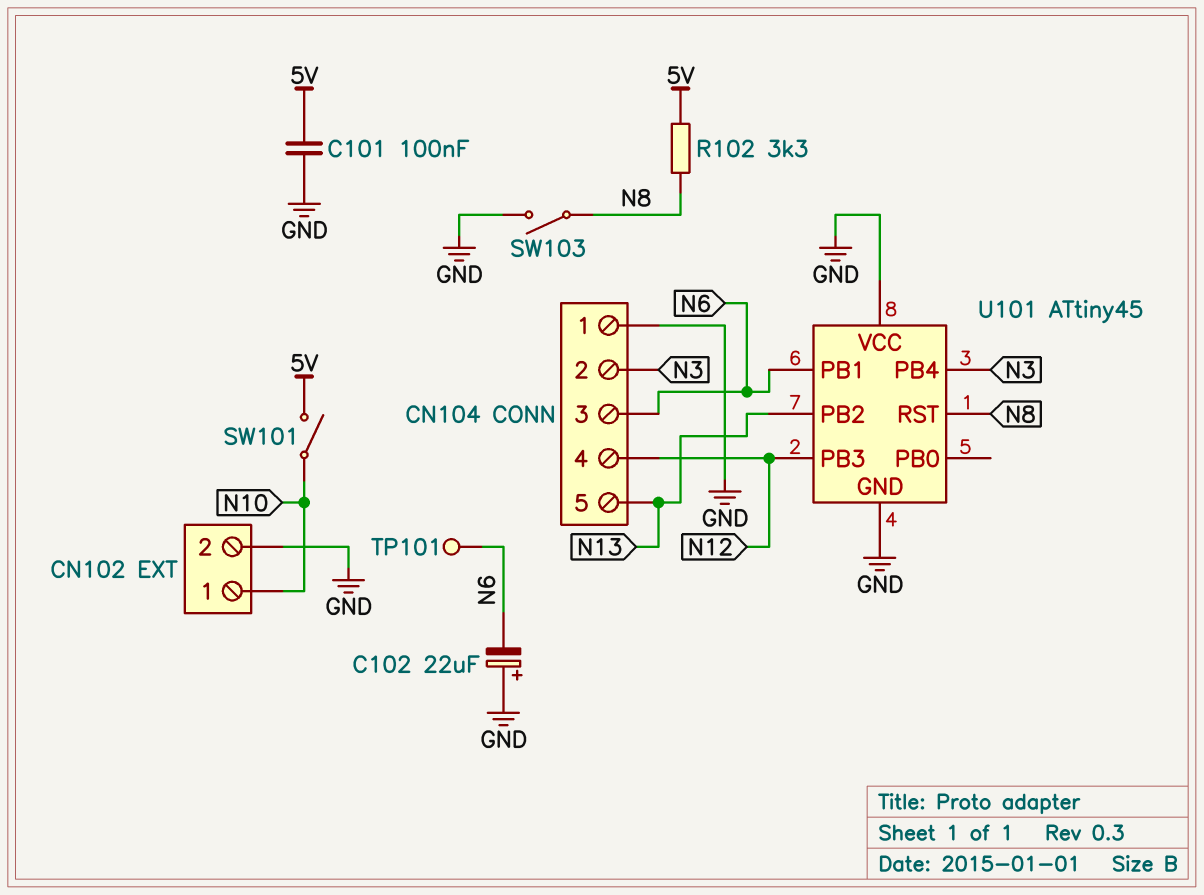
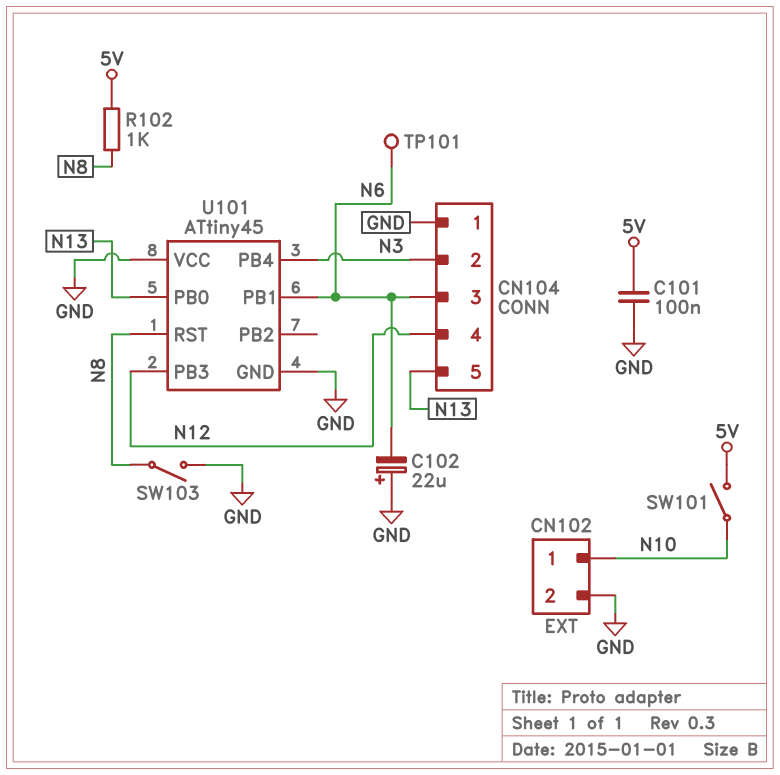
R102: 3.3k (5V, N8) -> 1k (5V, N8)
U101 pin PB0: none -> N13
U101 pin PB2: N13 -> none

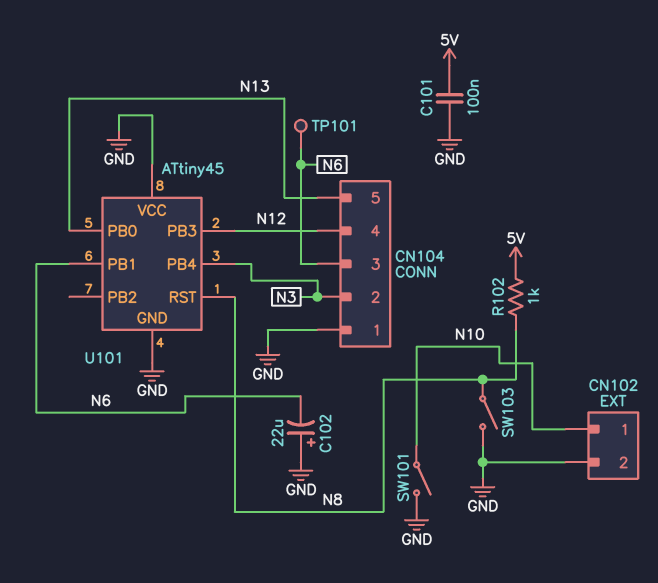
SW101: switch (5V, N10) -> switch (GND, N10)

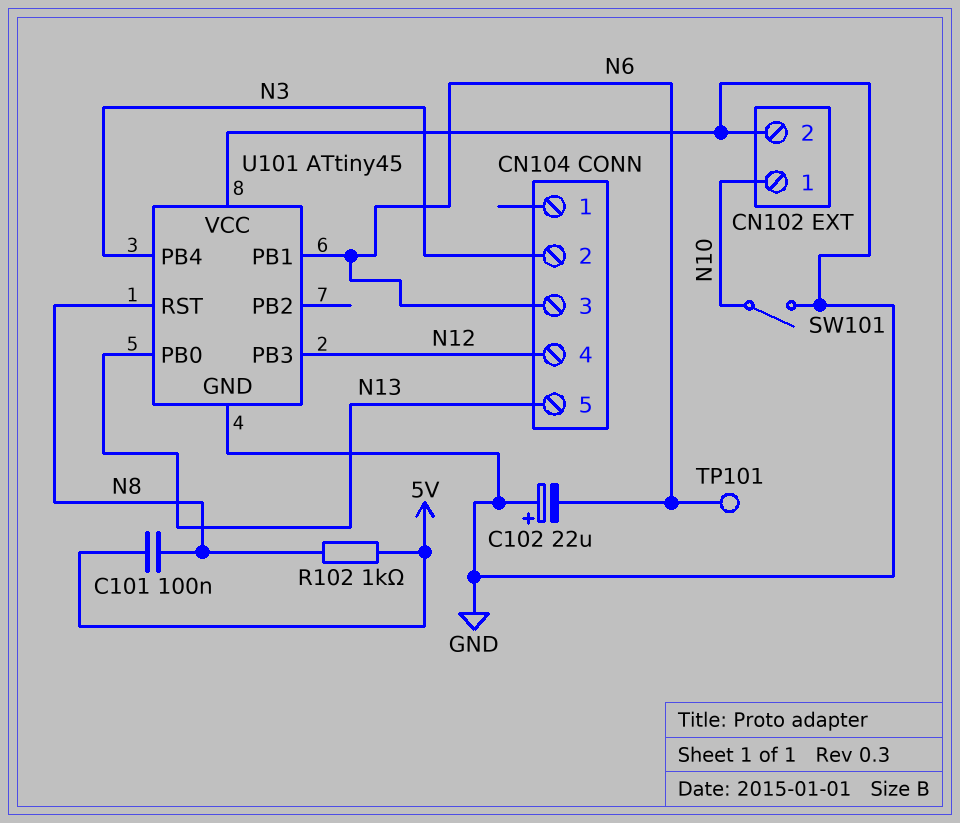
C101: 100nF (5V, GND) -> 100nF (5V, N8)
CN104 pin 1: GND -> none
SW103: switch (GND, N8) -> none

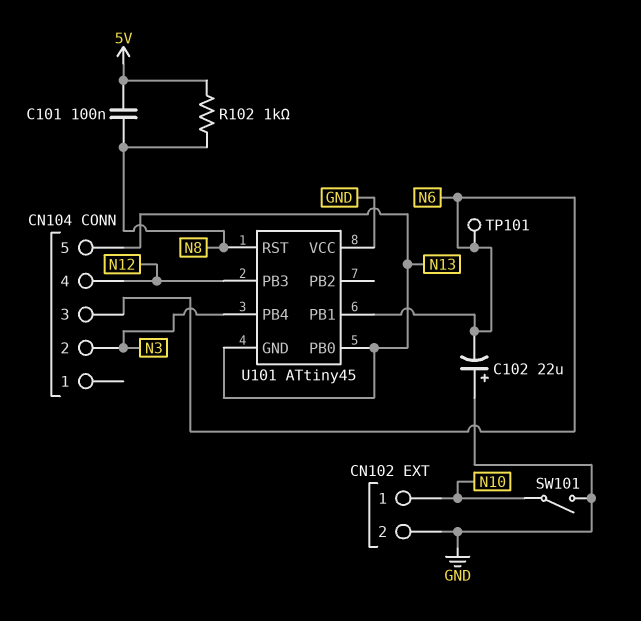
U101 pin GND: GND -> N13

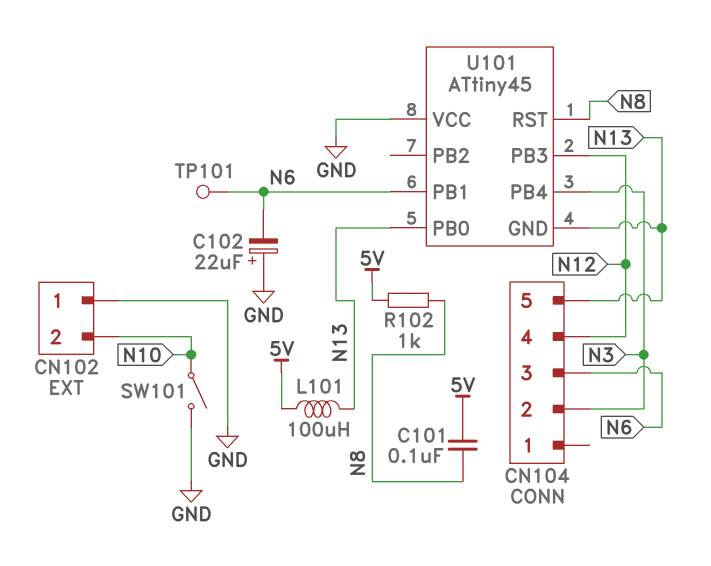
CN102 pin 1: N10 -> GND
CN102 pin 2: GND -> N10
L101: none -> 100uH (5V, N13)

